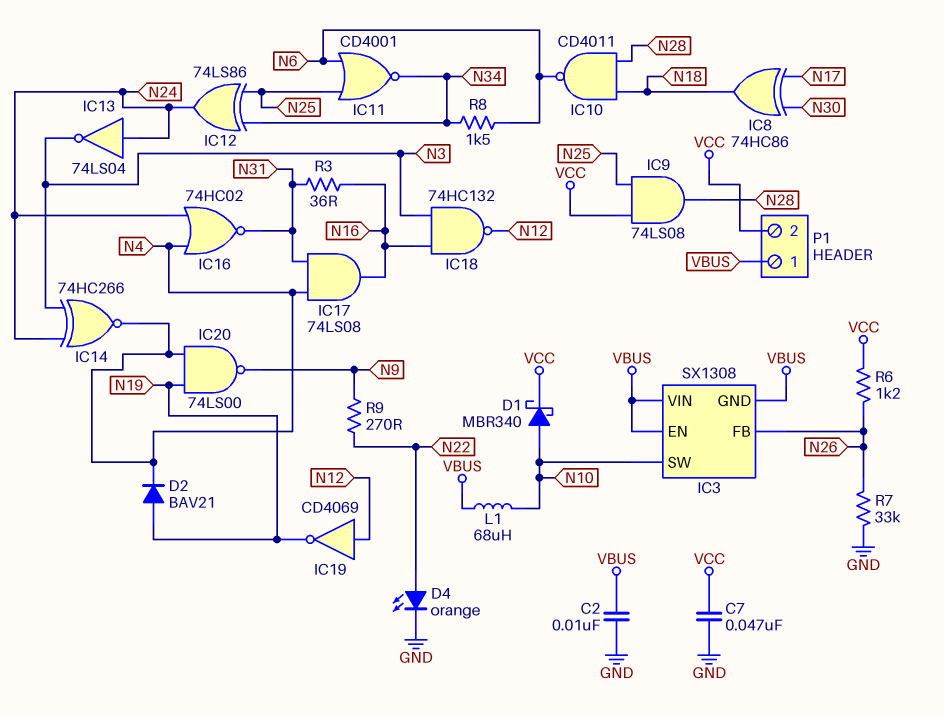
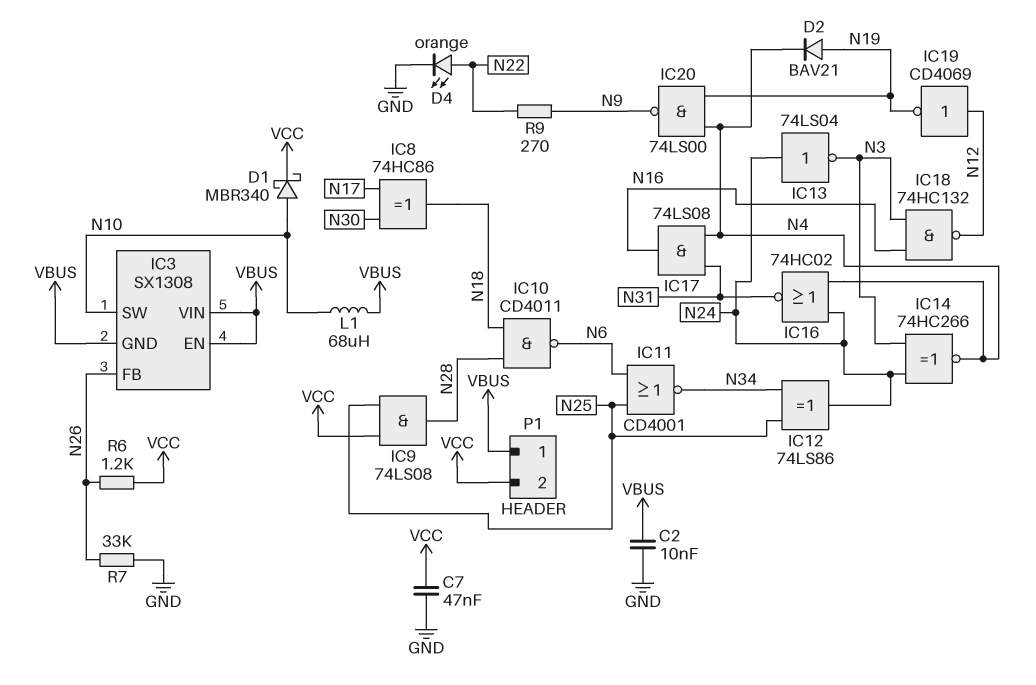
R3: 36 (N16, N31) -> none
R8: 1.5k (N6, N34) -> none

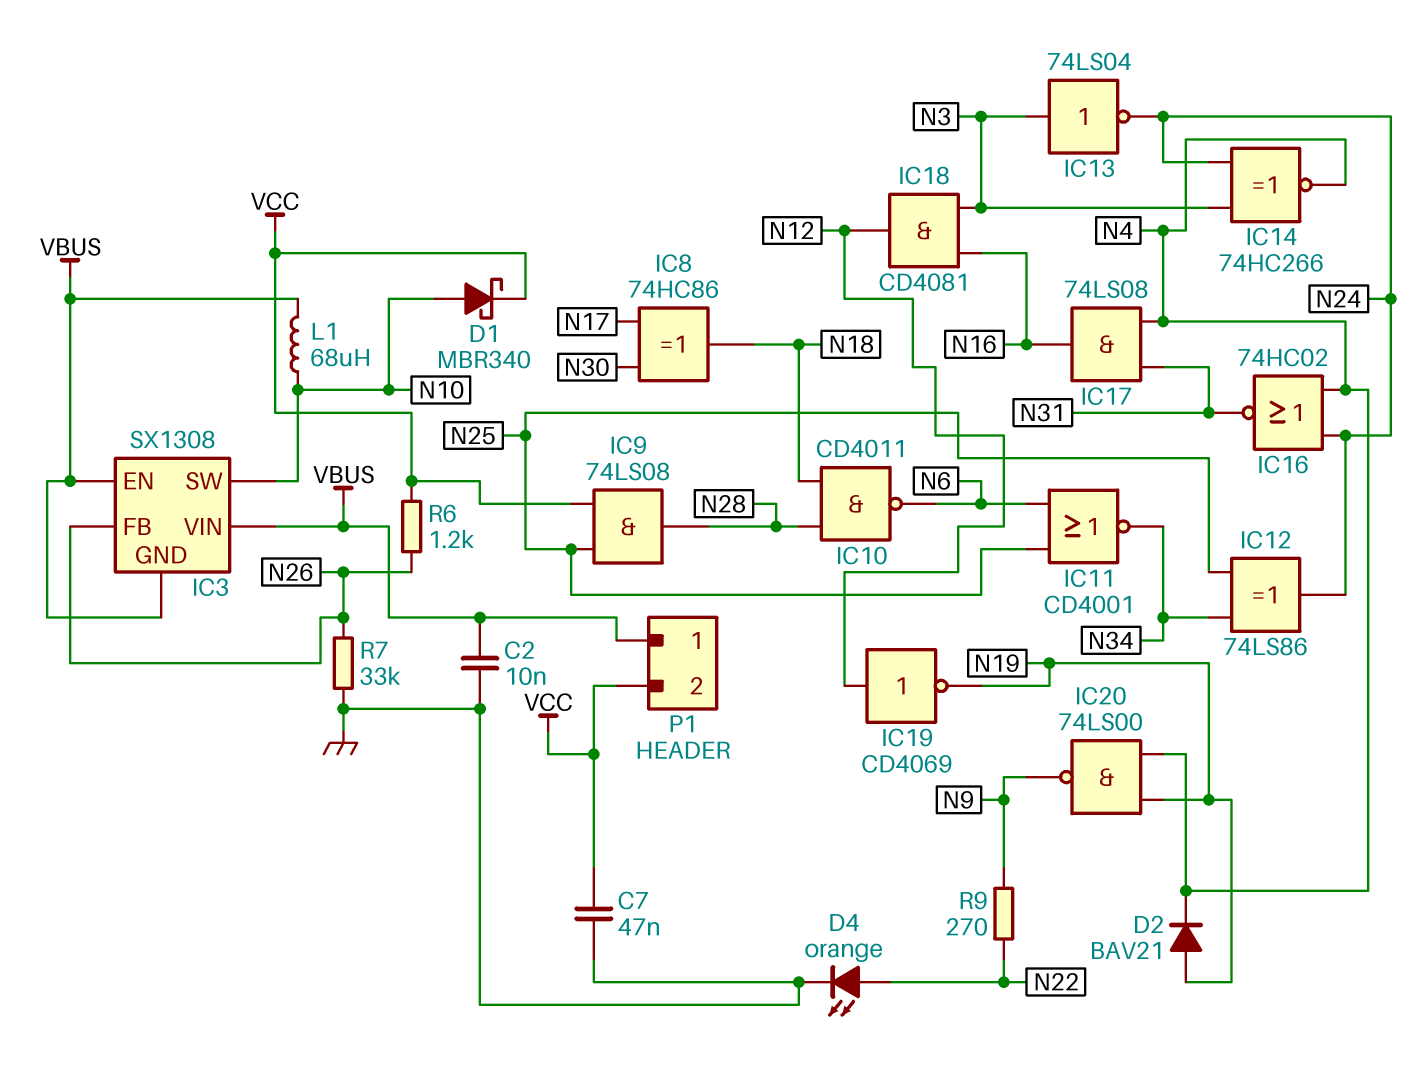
IC13: NOT 74LS04 (in N24, out N3) -> NOT 74LS04 (in N3, out N24)
IC18: NAND 74HC132 (in N3, in N16, out N12) -> AND CD4081 (in N3, in N16, out N12)

